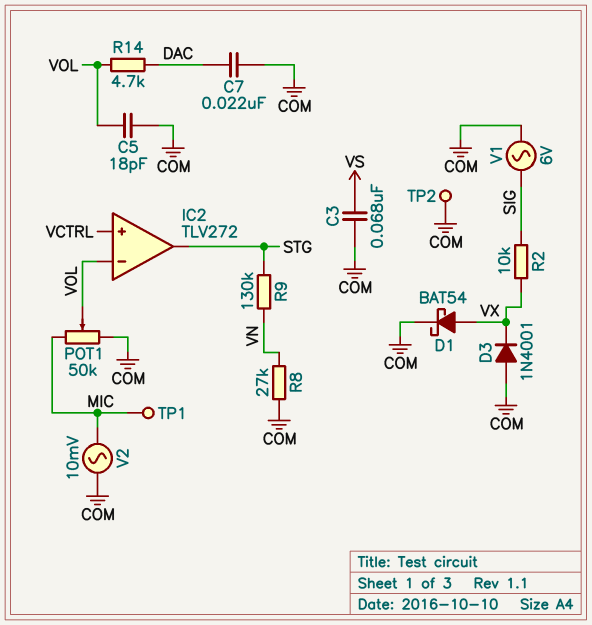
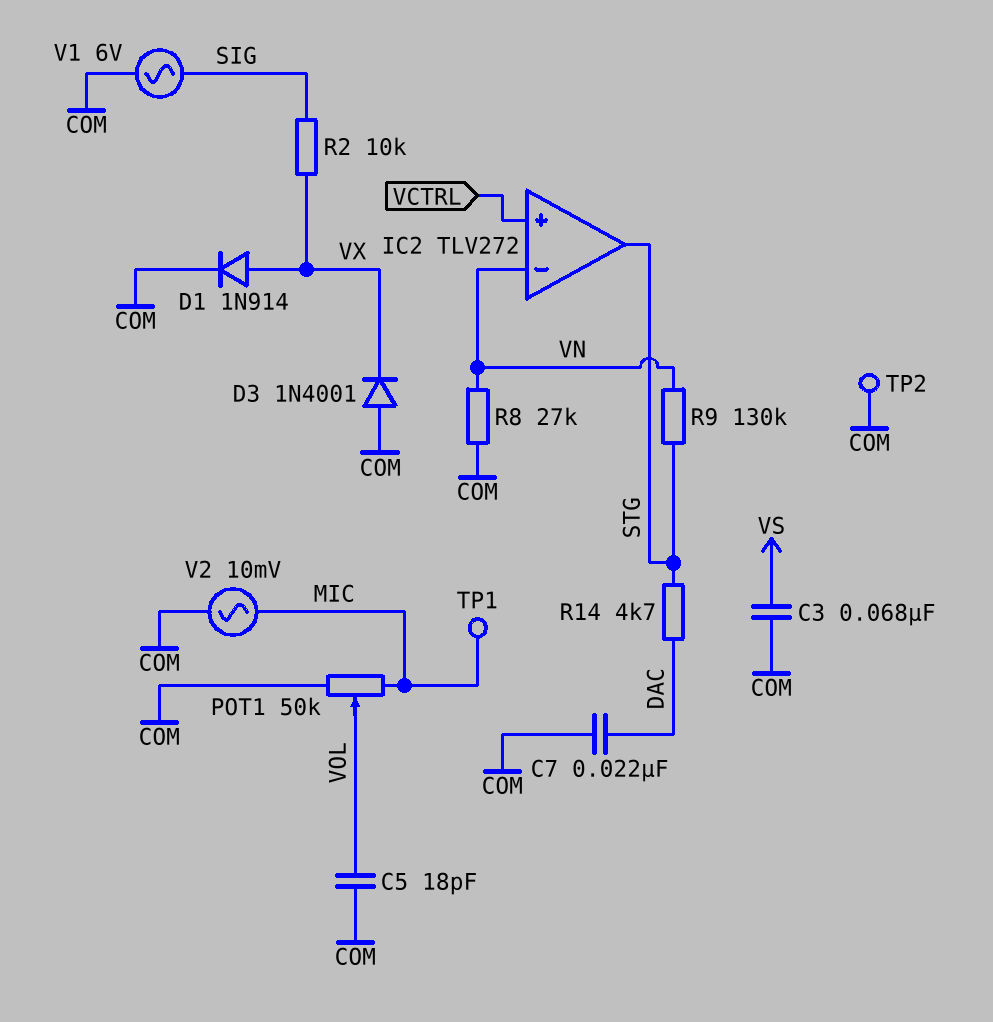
D1: schottky BAT54 (A VX, K COM) -> diode 1N914 (A VX, K COM)
IC2 pin in-: VOL -> VN
R14: 4.7k (DAC, VOL) -> 4.7k (DAC, STG)

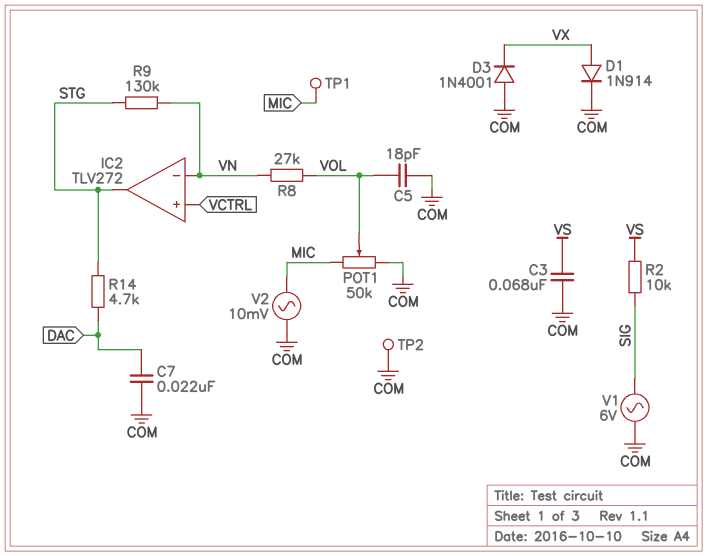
R2: 10k (SIG, VX) -> 10k (SIG, VS)
R8: 27k (COM, VN) -> 27k (VN, VOL)

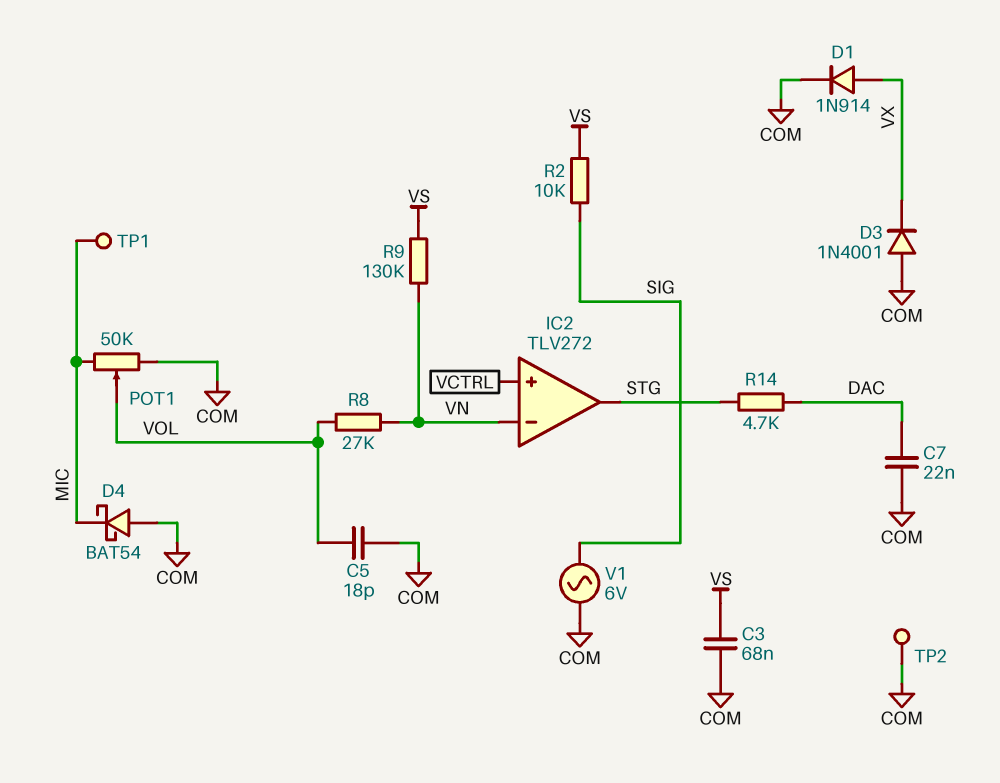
D4: none -> schottky BAT54 (A COM, K MIC)
R9: 130k (STG, VN) -> 130k (VN, VS)
V2: AC 10mV (COM, MIC) -> none

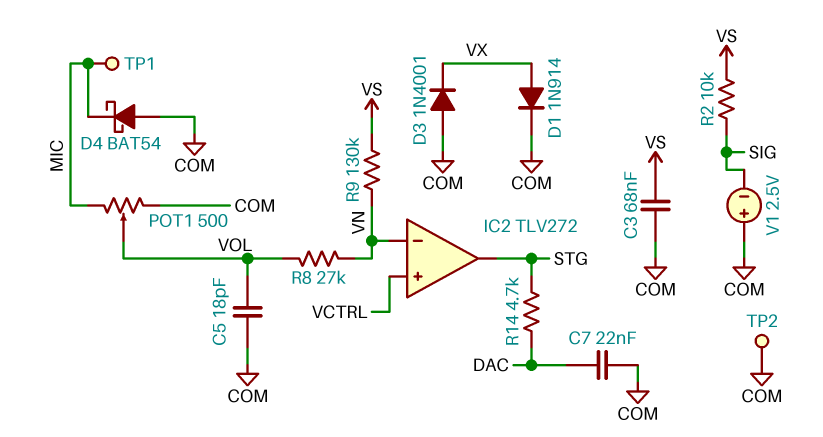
POT1: 50k (COM, MIC, wiper VOL) -> 500 (COM, MIC, wiper VOL)
V1: AC 6V (COM, SIG) -> 2.5V (plus COM, minus SIG)

